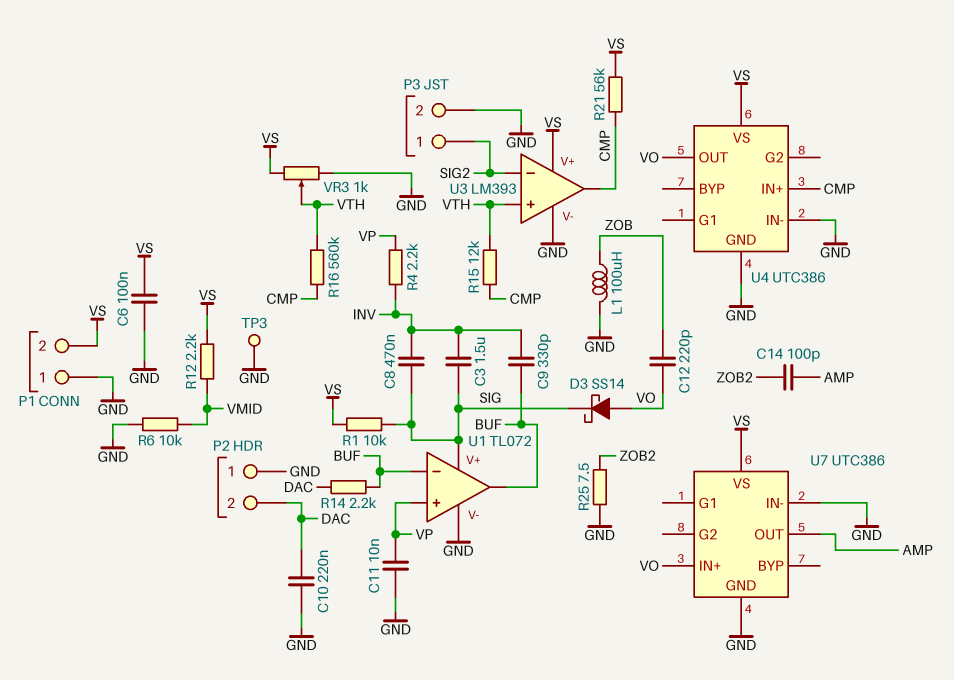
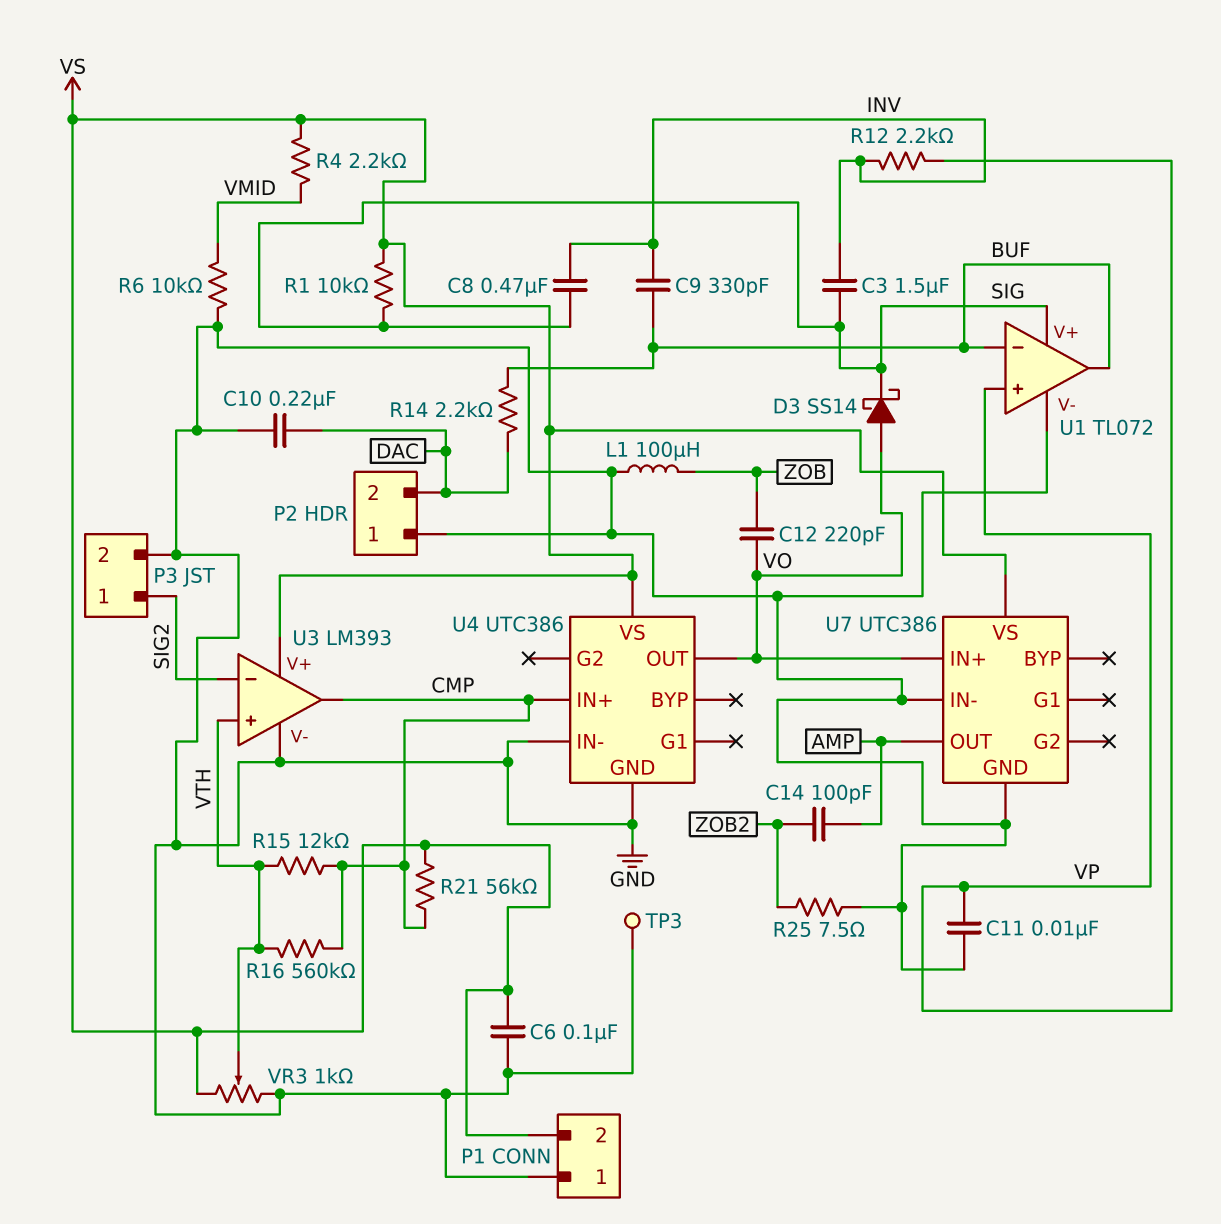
R4: 2.2k (INV, VP) -> 2.2k (VMID, VS)
R12: 2.2k (VMID, VS) -> 2.2k (INV, VP)

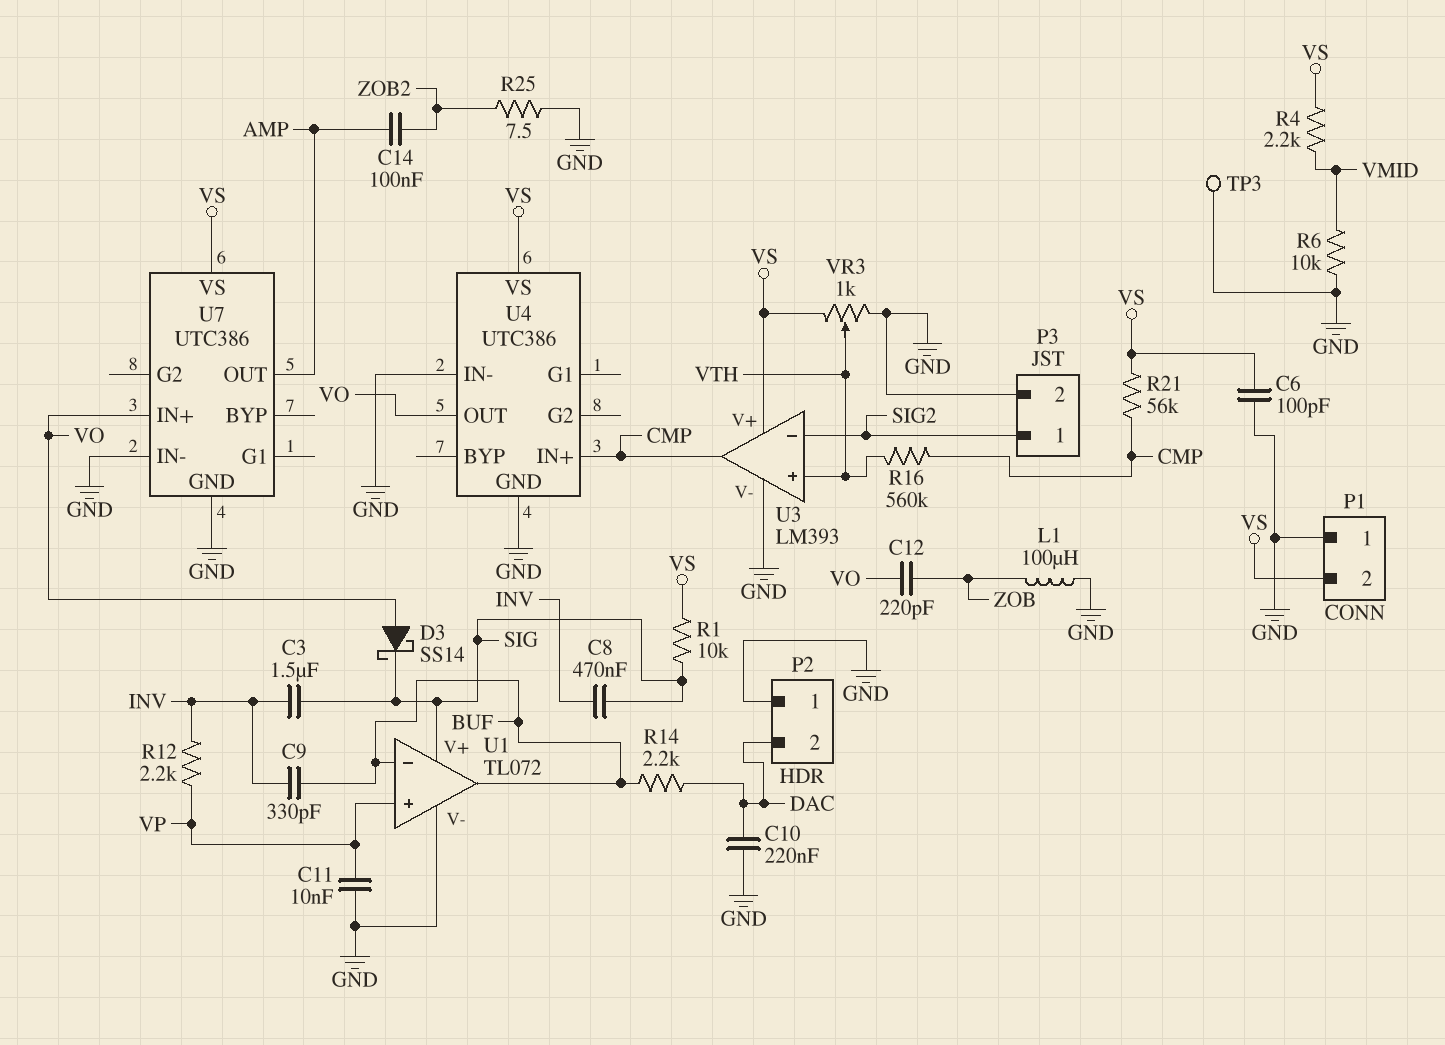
C6: 100nF (GND, VS) -> 100pF (GND, VS)
C14: 100pF (AMP, ZOB2) -> 100nF (AMP, ZOB2)
R15: 12k (CMP, VTH) -> none

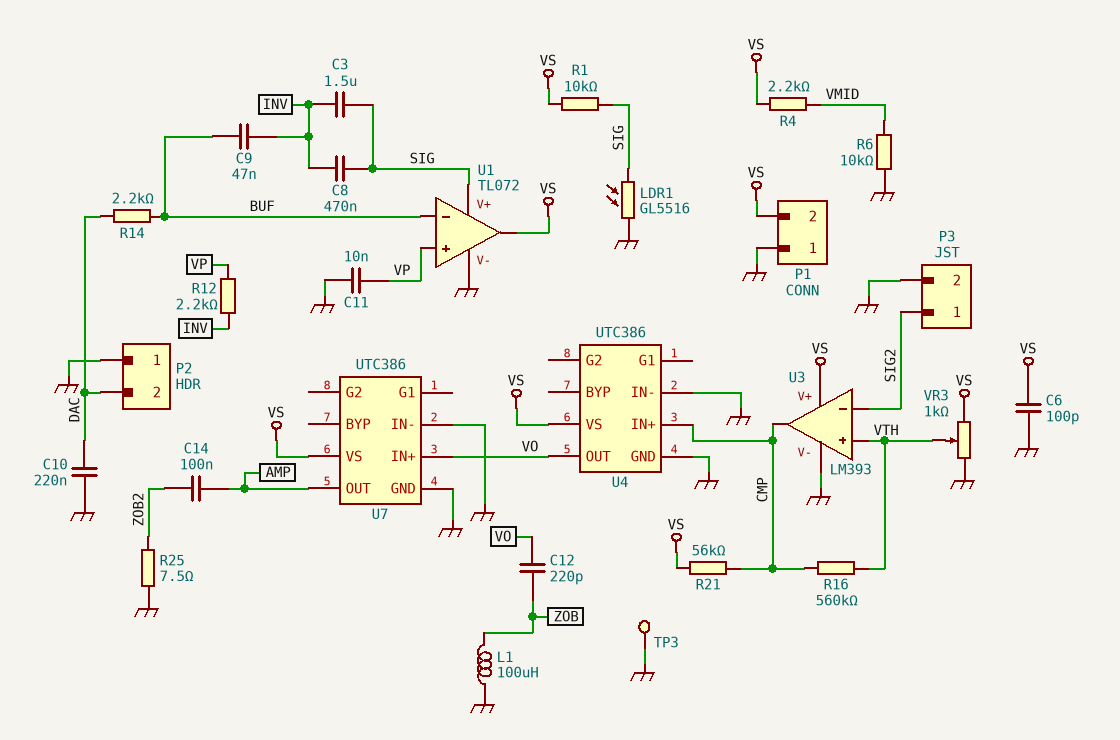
C9: 330pF (BUF, INV) -> 47nF (BUF, INV)
D3: schottky SS14 (A VO, K SIG) -> none
LDR1: none -> GL5516 (GND, SIG)
U1 pin out: BUF -> VS

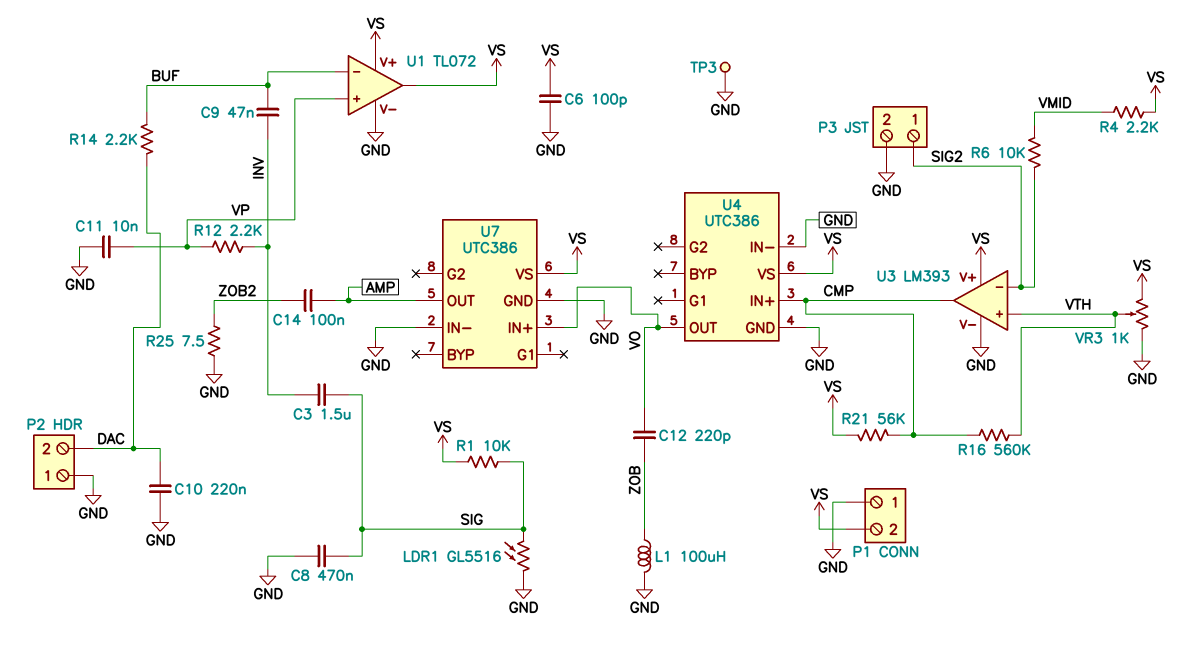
C8: 470nF (INV, SIG) -> 470nF (GND, SIG)
R6: 10k (GND, VMID) -> 10k (SIG2, VMID)
U1 pin V+: SIG -> VS

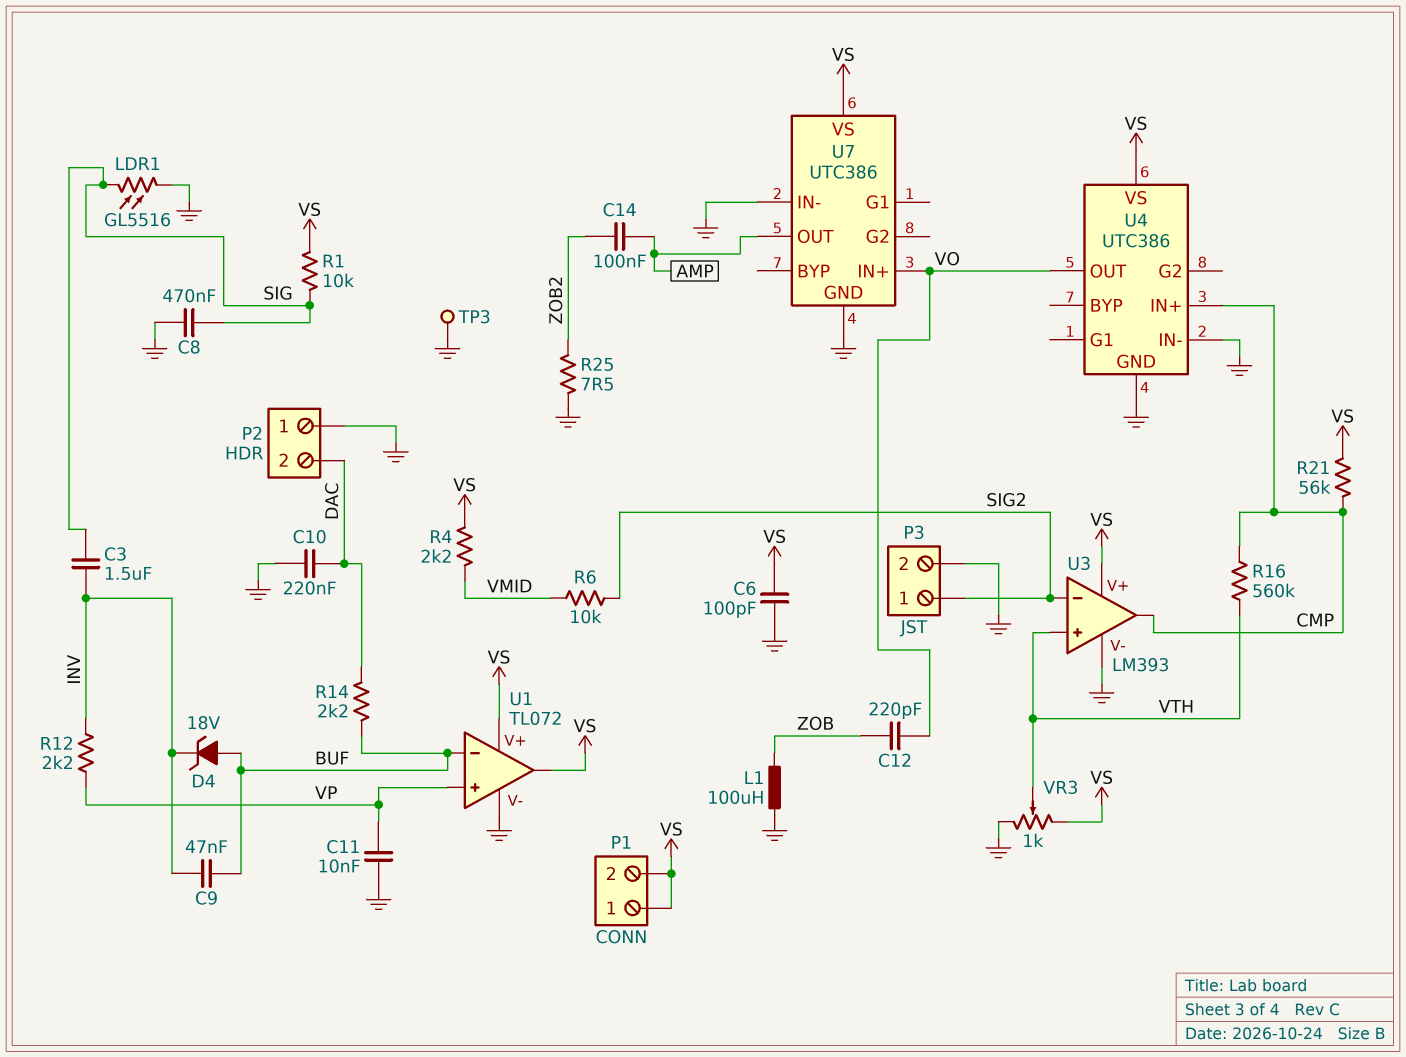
D4: none -> zener 18V (A BUF, K INV)
P1 pin 1: GND -> VS

